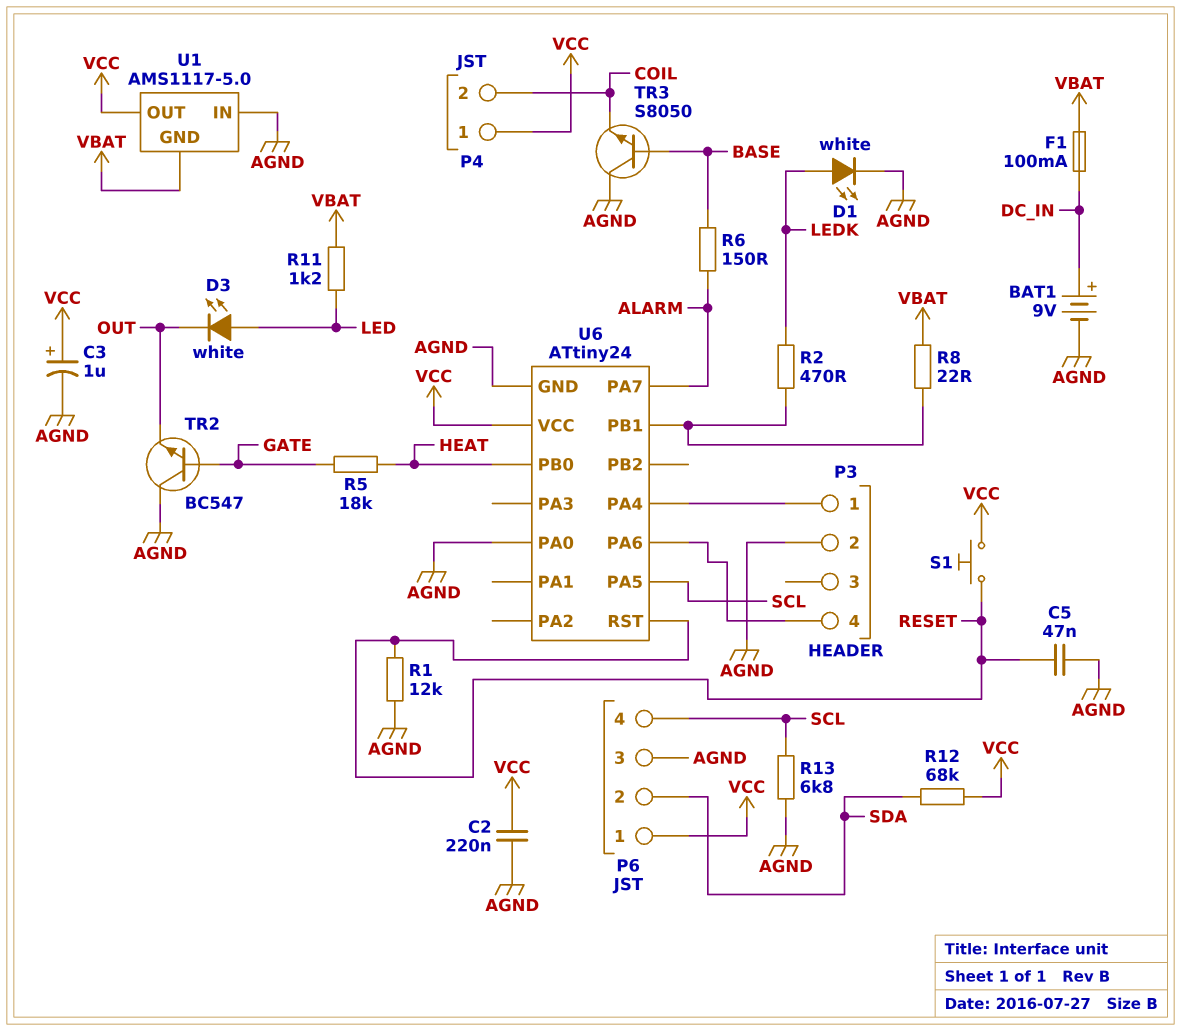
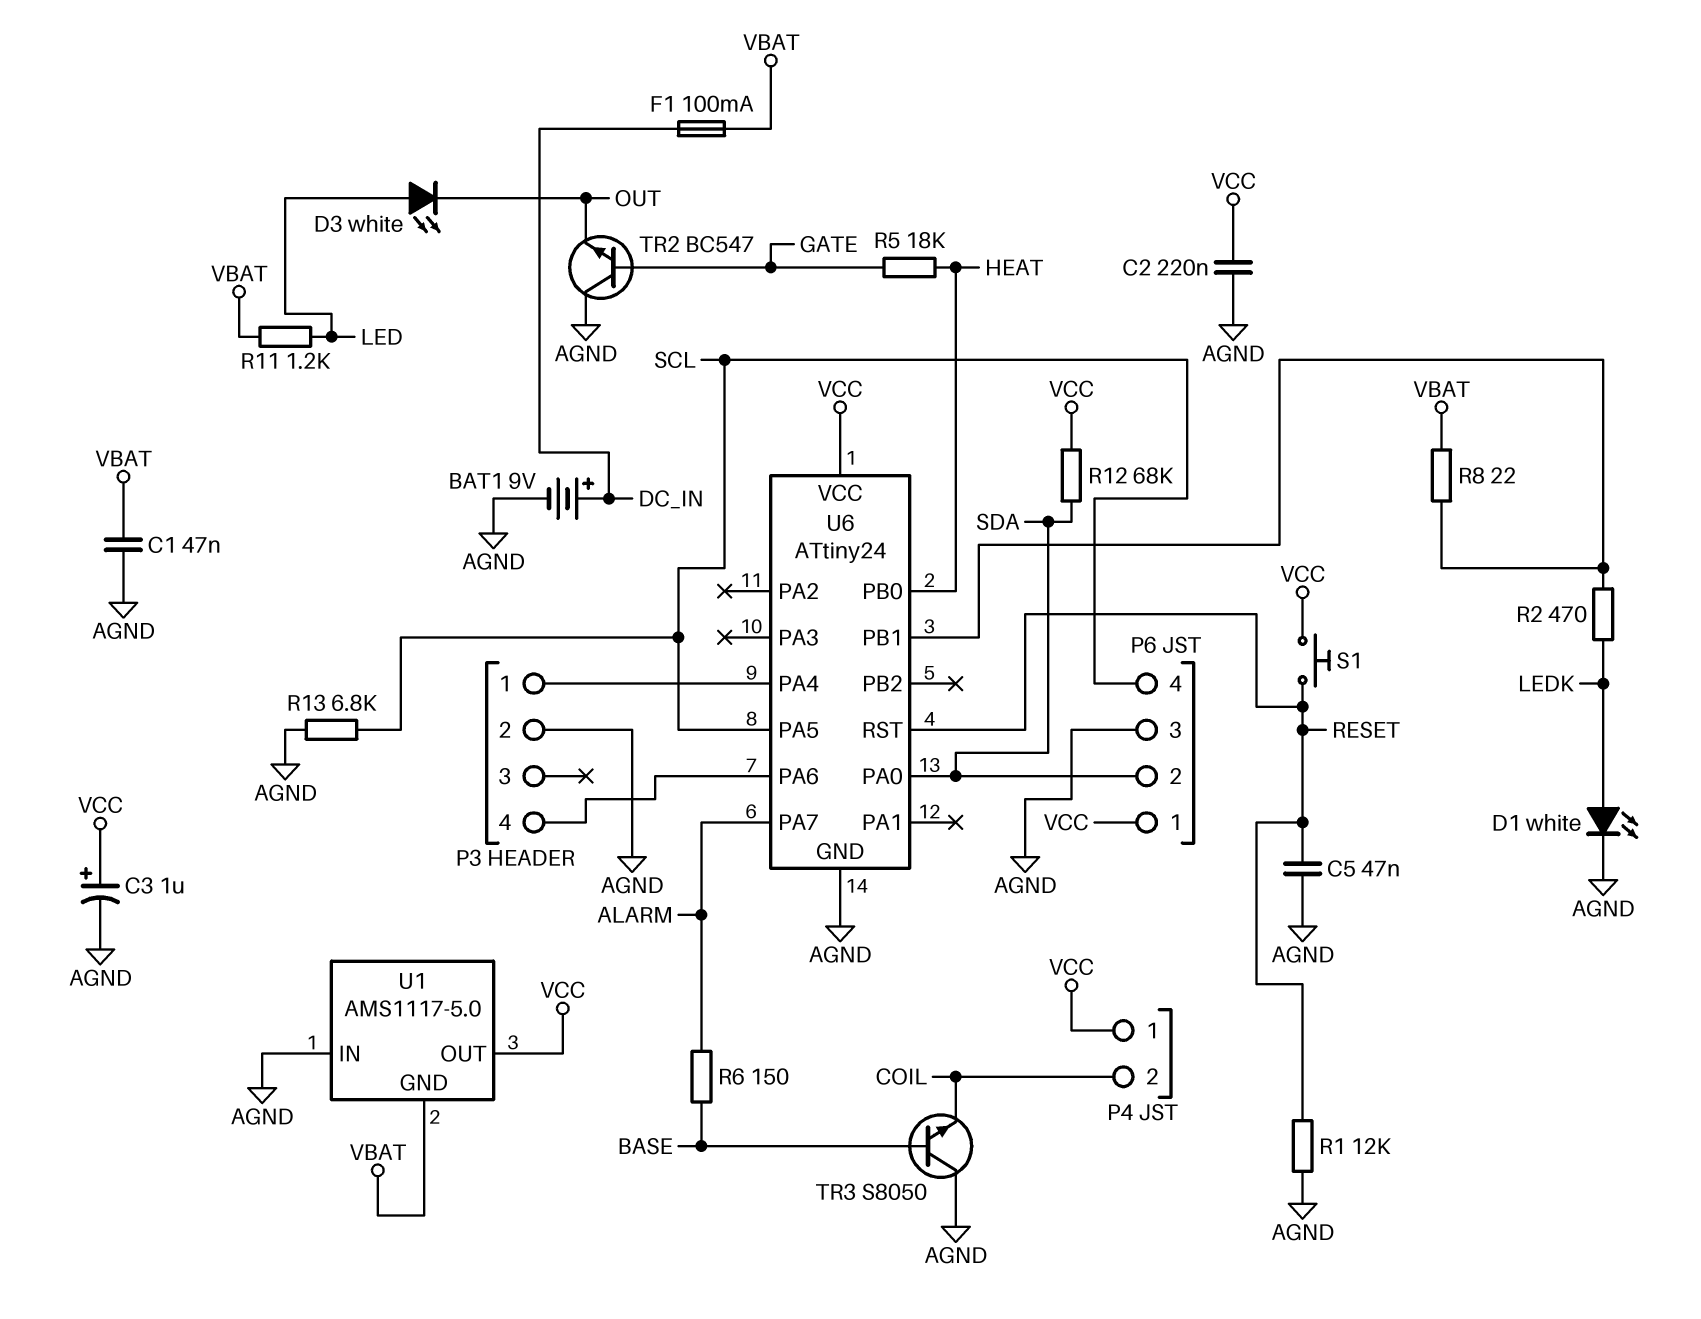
C1: none -> 47nF (AGND, VBAT)
U6 pin PA0: AGND -> SDA

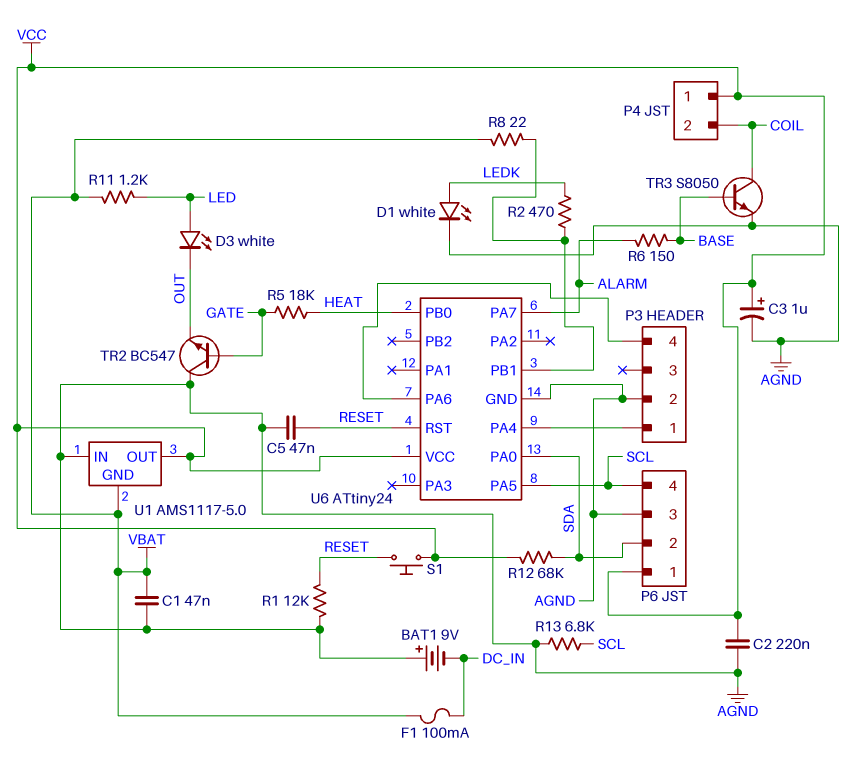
BAT1: 9V (plus DC_IN, minus AGND) -> 9V (plus AGND, minus DC_IN)
TR3: NPN S8050 (B BASE, C AGND, E COIL) -> NPN S8050 (B BASE, C COIL, E AGND)

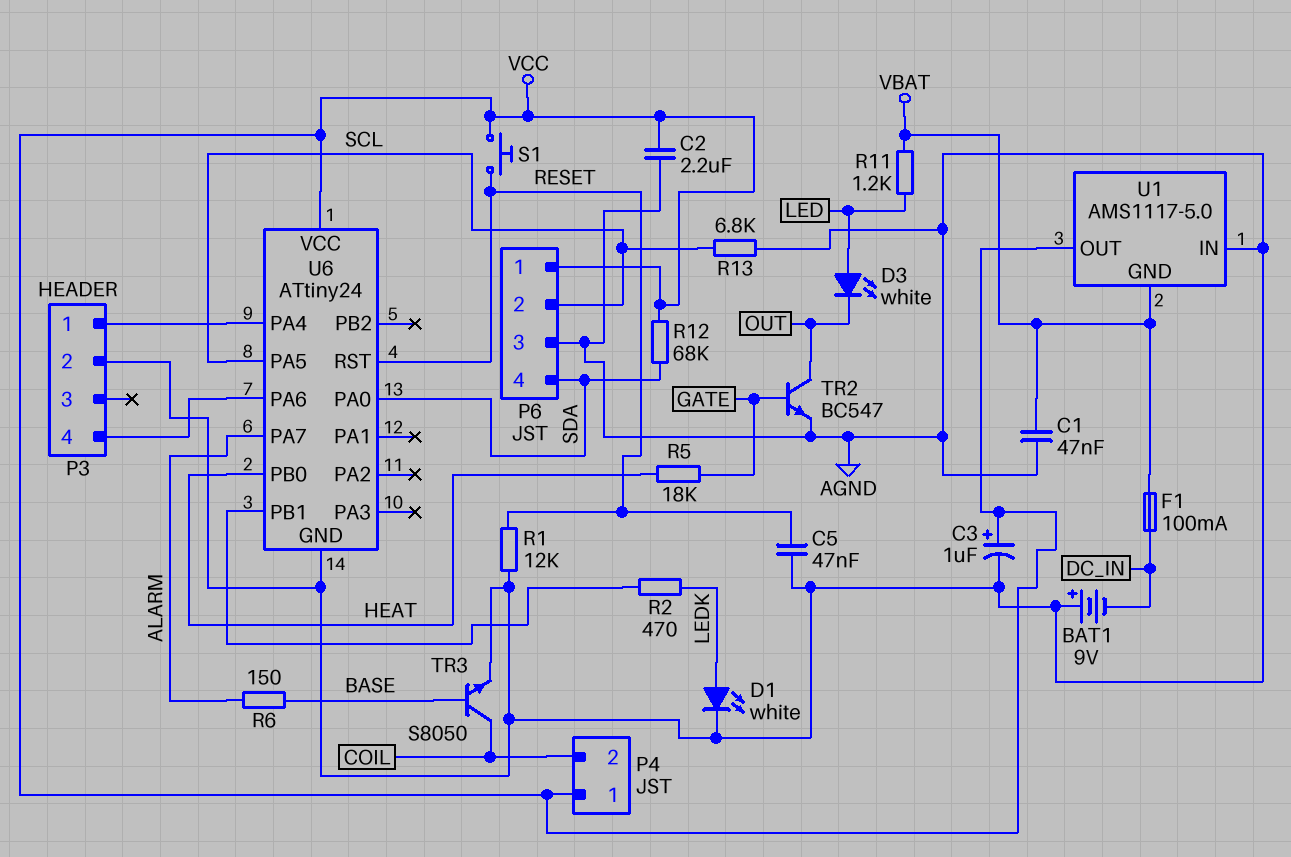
C2: 220nF (AGND, VCC) -> 2.2uF (AGND, VCC)
P6 pin 2: SDA -> SCL
P6 pin 4: SCL -> SDA
R8: 22 (U6/PB1, VBAT) -> none
TR2: NPN BC547 (B GATE, C AGND, E OUT) -> NPN BC547 (B GATE, C OUT, E AGND)

